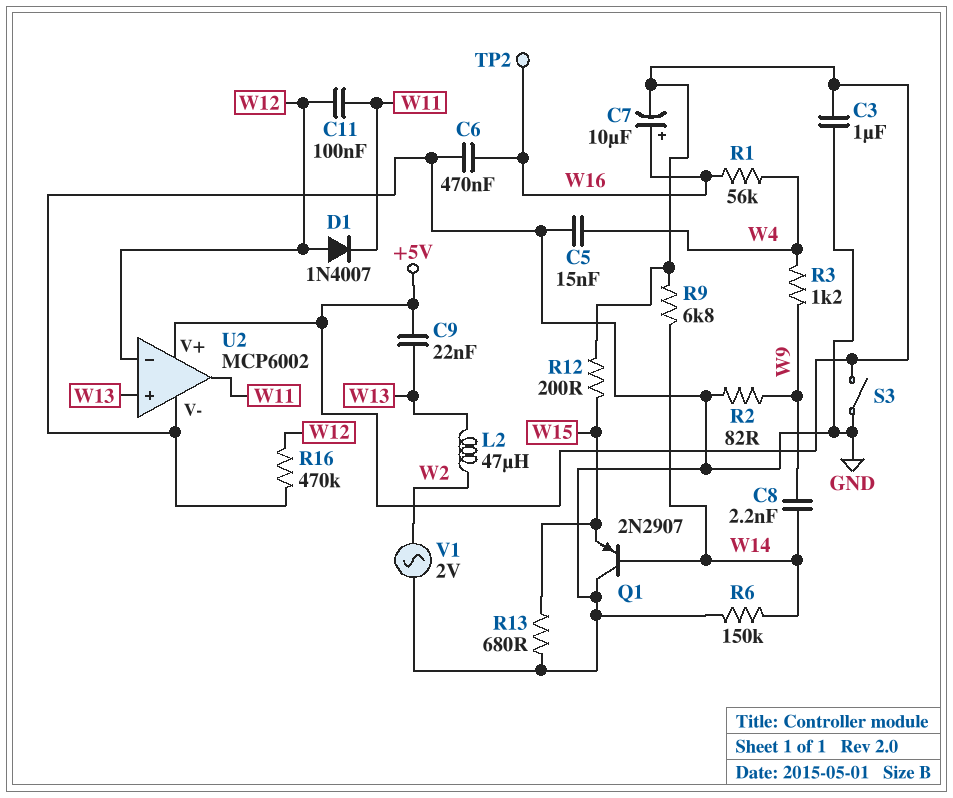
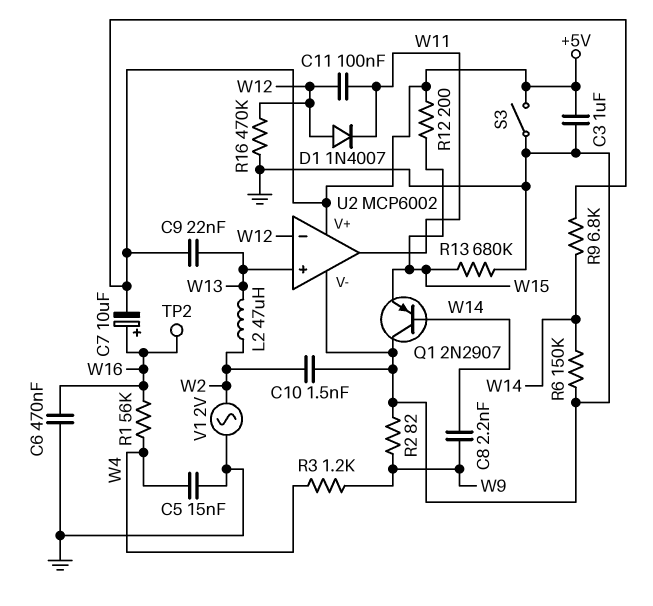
C10: none -> 1.5nF (GND, W2)
R13: 680 (GND, W15) -> 680k (GND, W15)

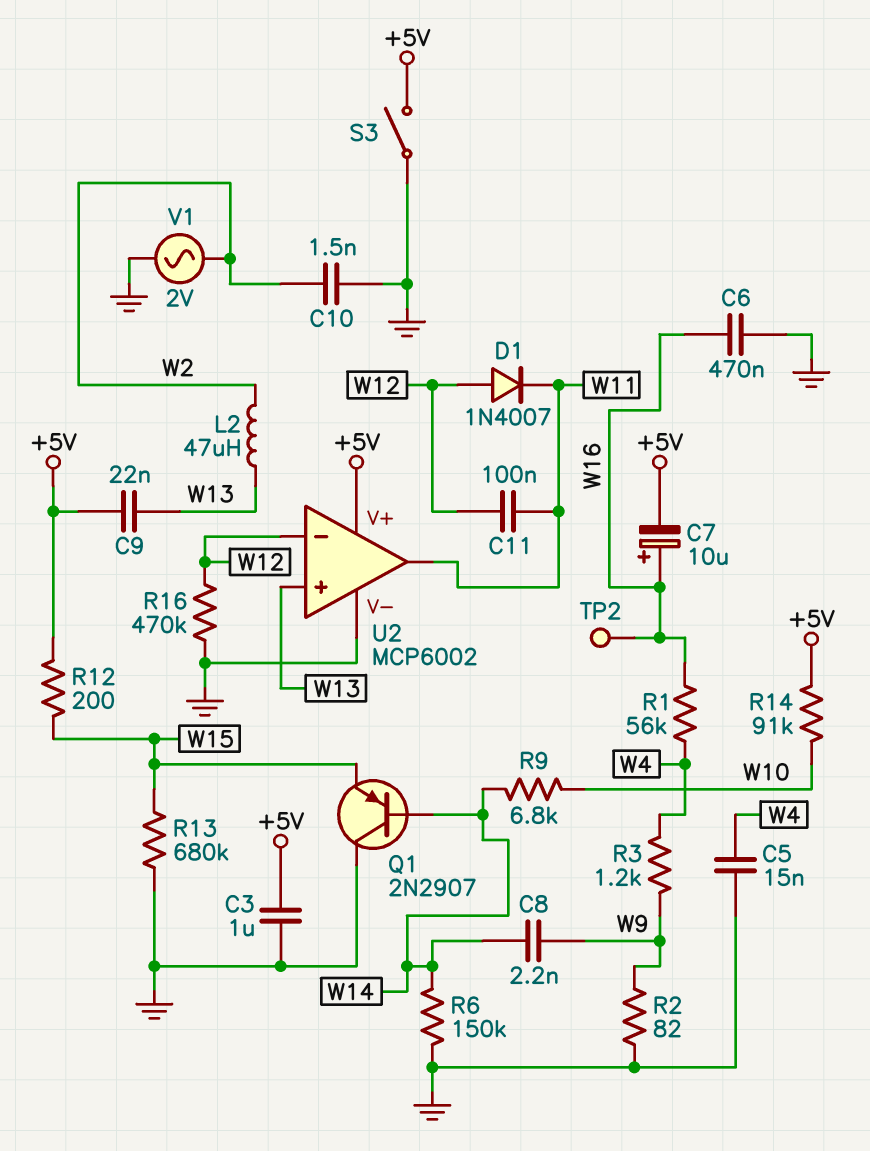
R9: 6.8k (+5V, W14) -> 6.8k (W10, W14)
R14: none -> 91k (+5V, W10)

